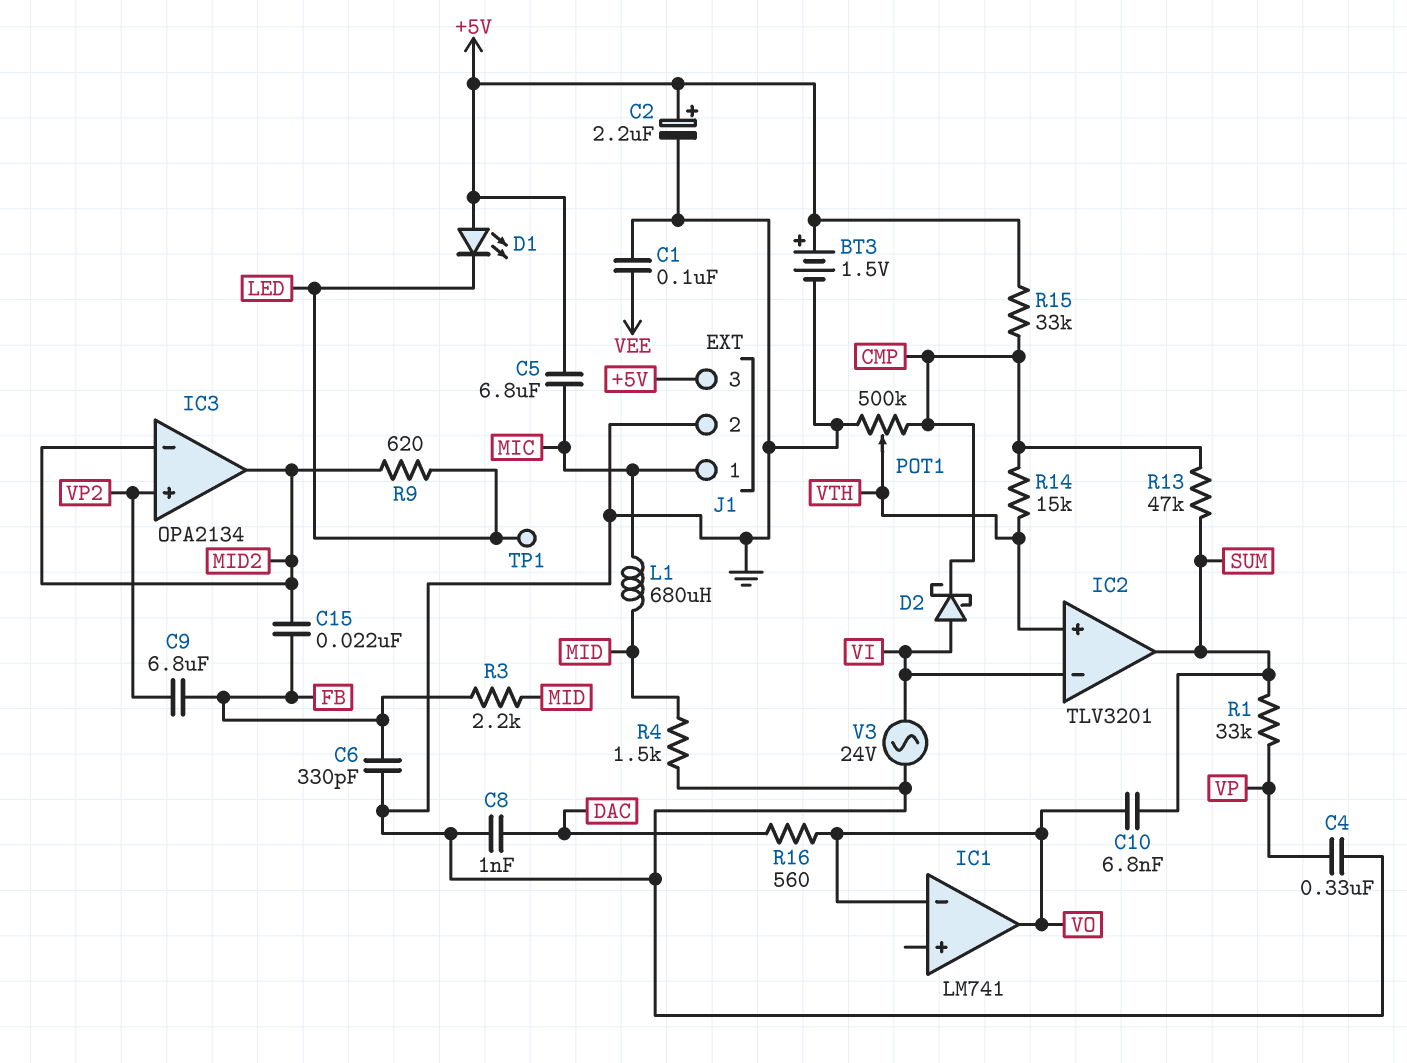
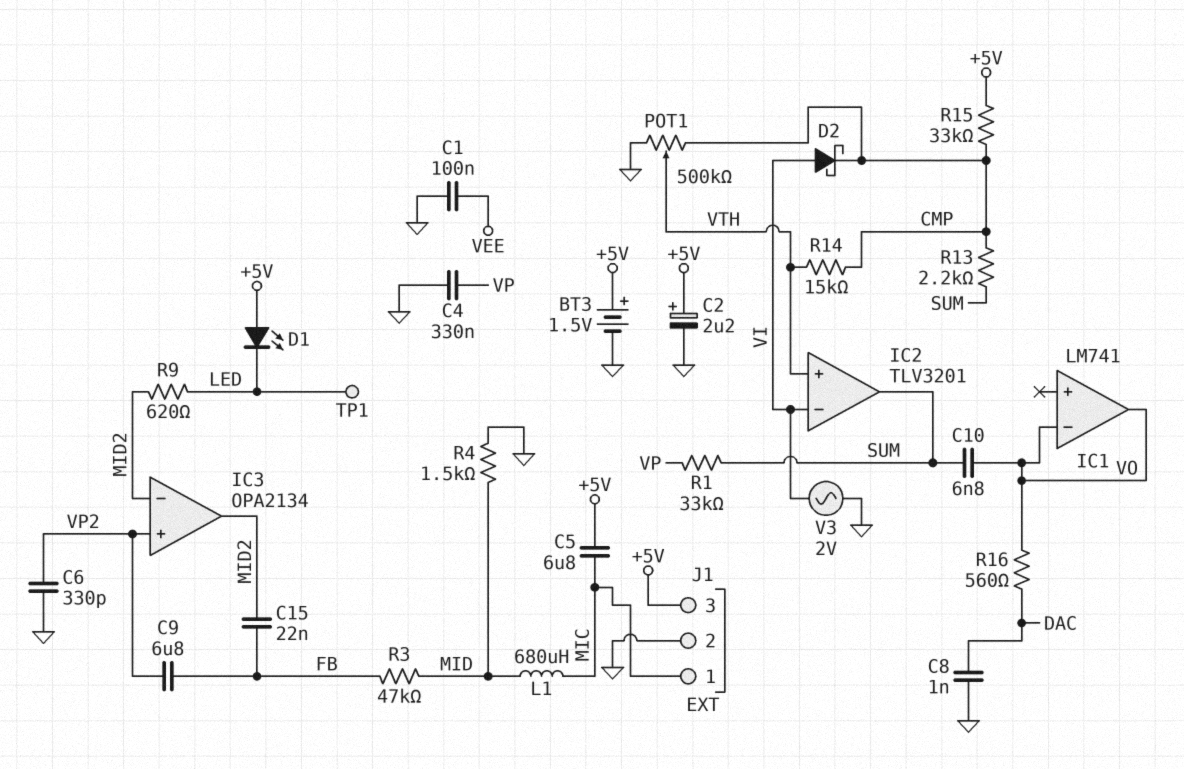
C6: 330pF (FB, GND) -> 330pF (GND, VP2)
R3: 2.2k (FB, MID) -> 47k (FB, MID)
R13: 47k (CMP, SUM) -> 2.2k (CMP, SUM)
V3: AC 24V (GND, VI) -> AC 2V (GND, VI)

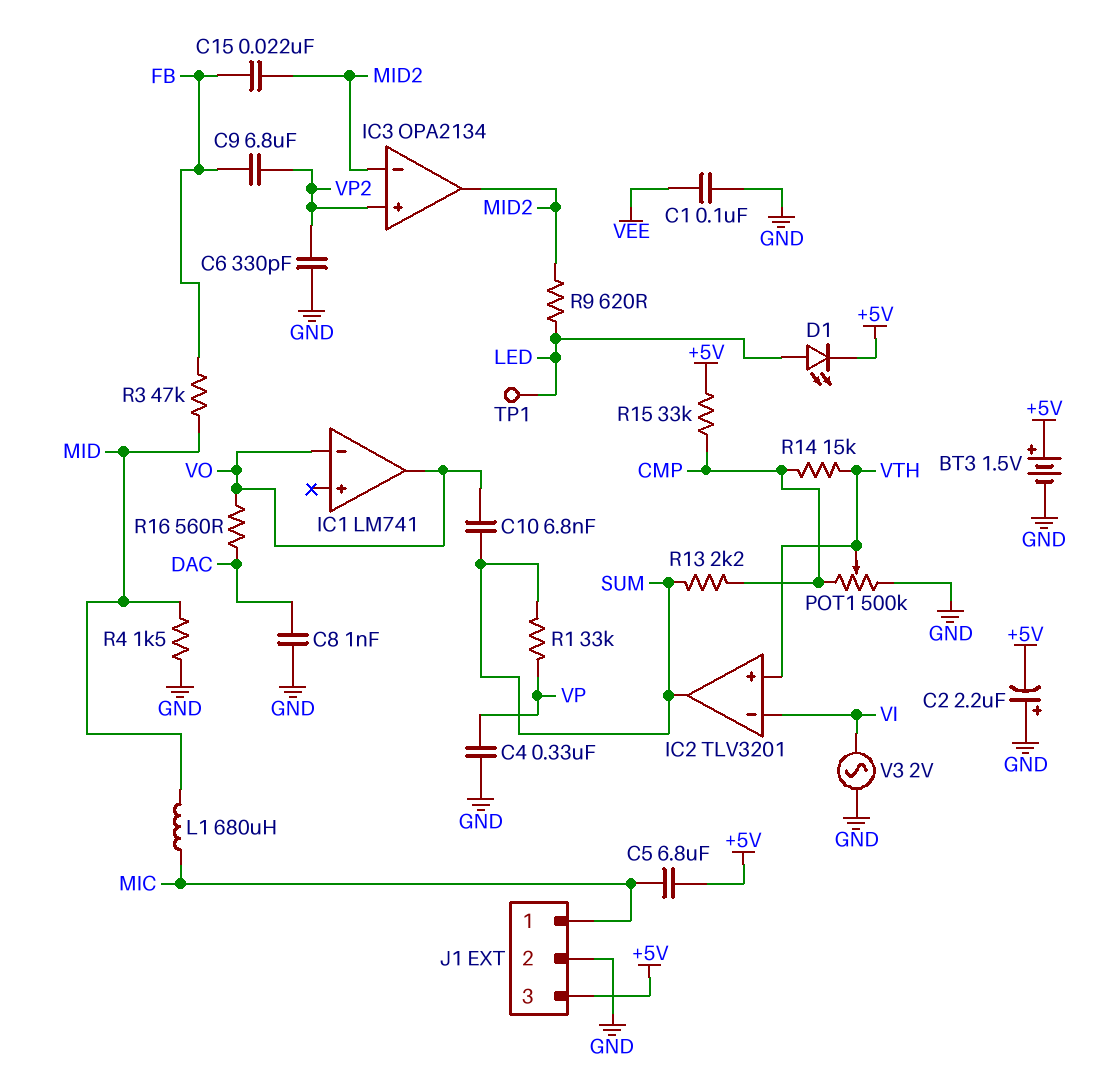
C2: 2.2uF (plus +5V, minus GND) -> 2.2uF (plus GND, minus +5V)
D1: LED (A +5V, K LED) -> LED (A LED, K +5V)
D2: schottky (A VI, K CMP) -> none

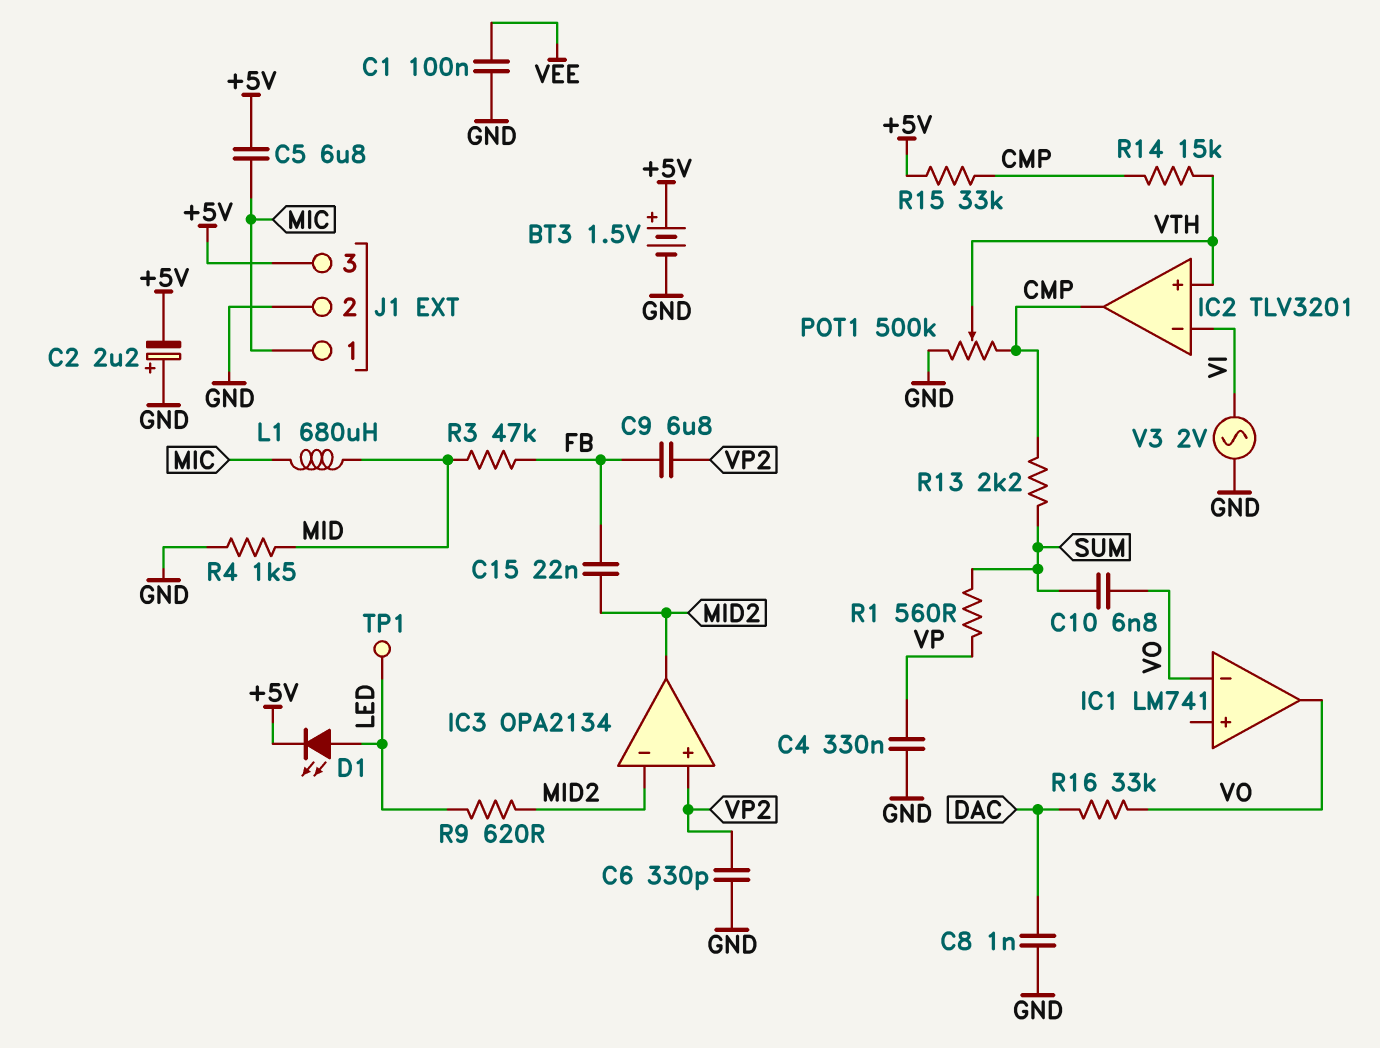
IC2 pin out: SUM -> CMP
R1: 33k (SUM, VP) -> 560 (SUM, VP)
R16: 560 (DAC, VO) -> 33k (DAC, VO)

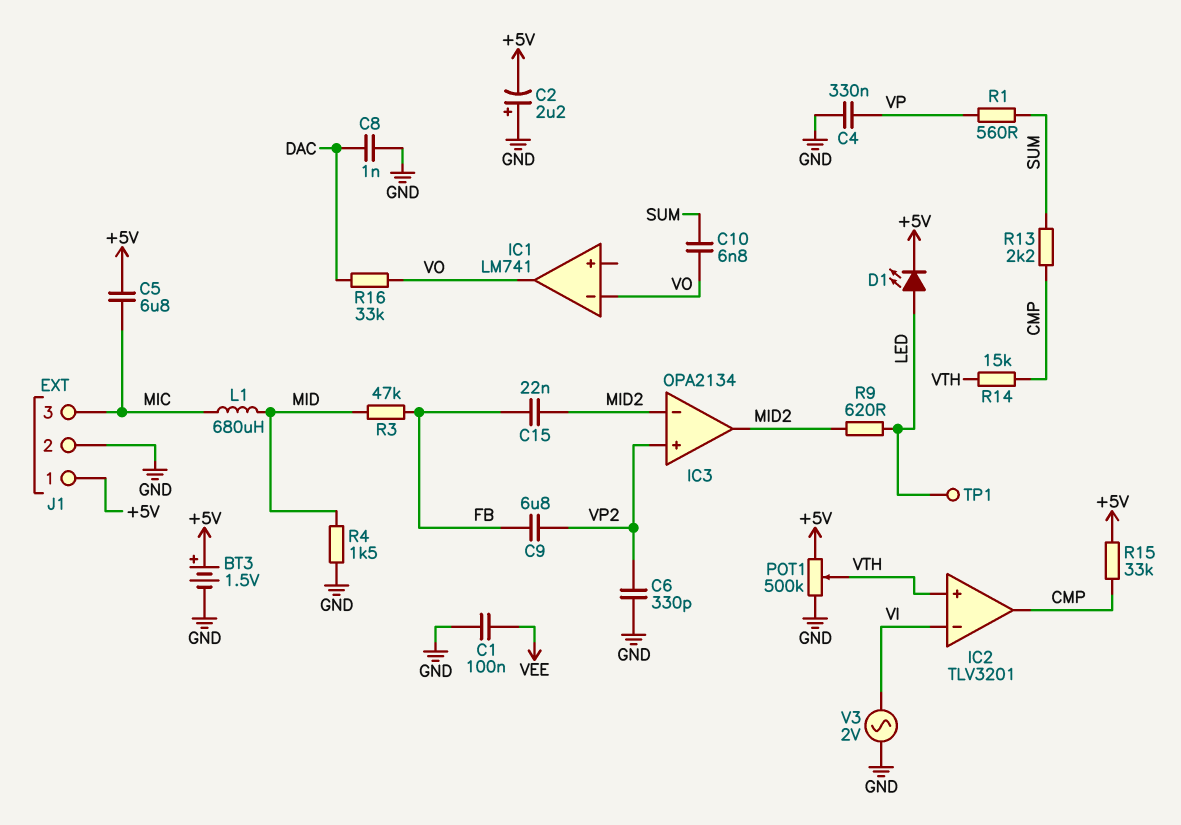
J1 pin 1: MIC -> +5V
J1 pin 3: +5V -> MIC
POT1: 500k (CMP, GND, wiper VTH) -> 500k (+5V, GND, wiper VTH)

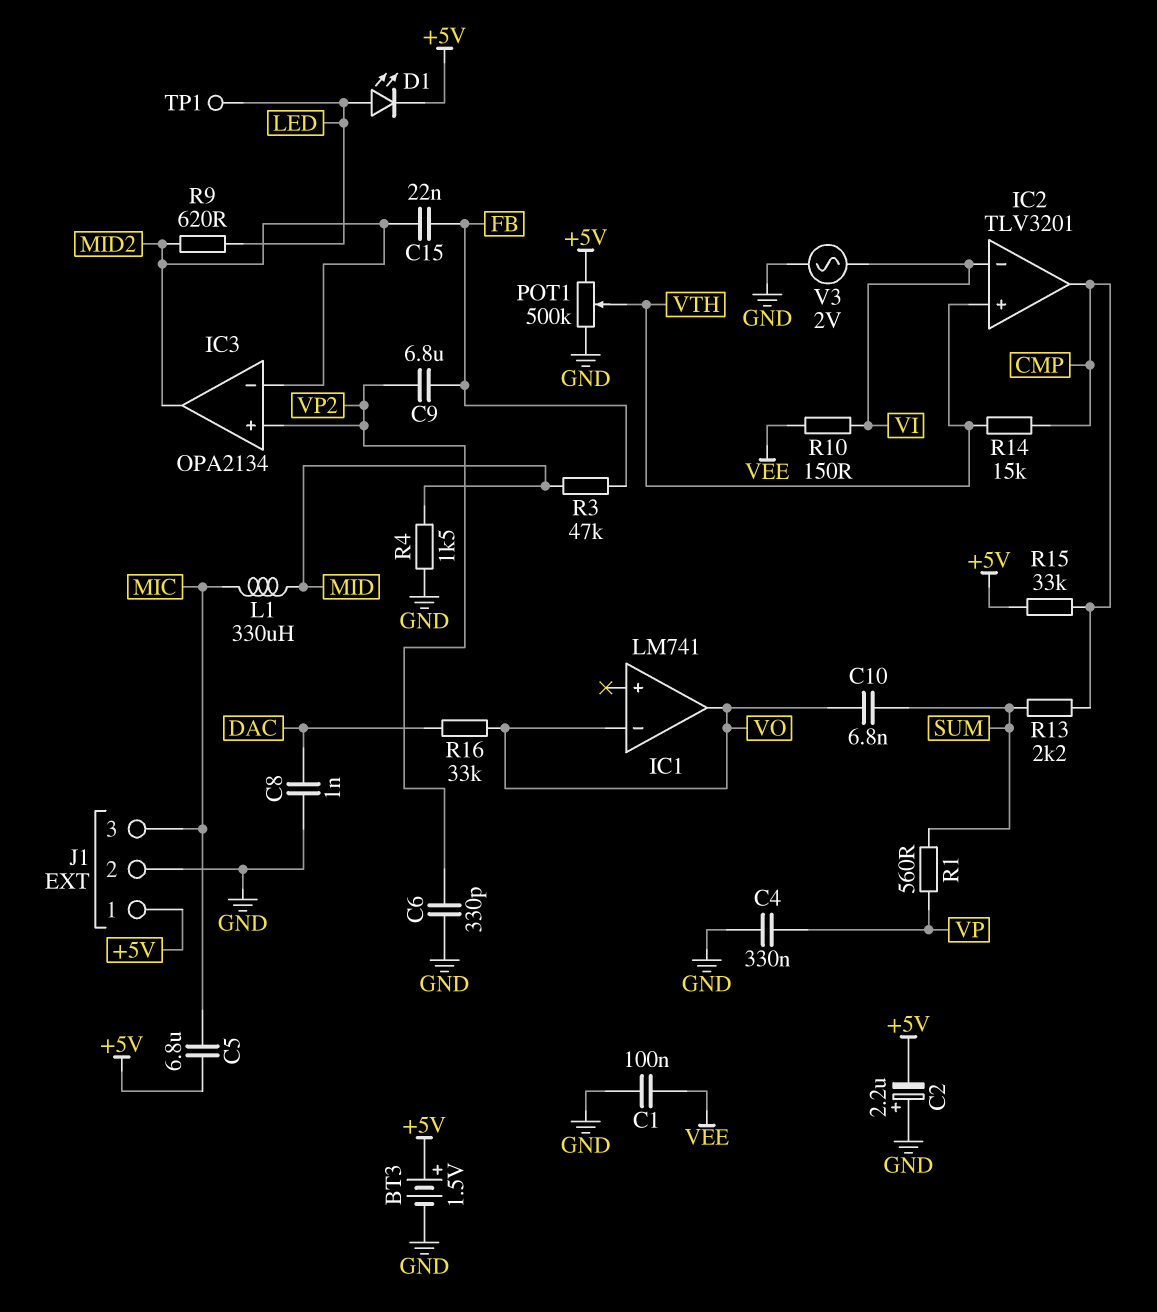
L1: 680uH (MIC, MID) -> 330uH (MIC, MID)
R10: none -> 150 (VEE, VI)

